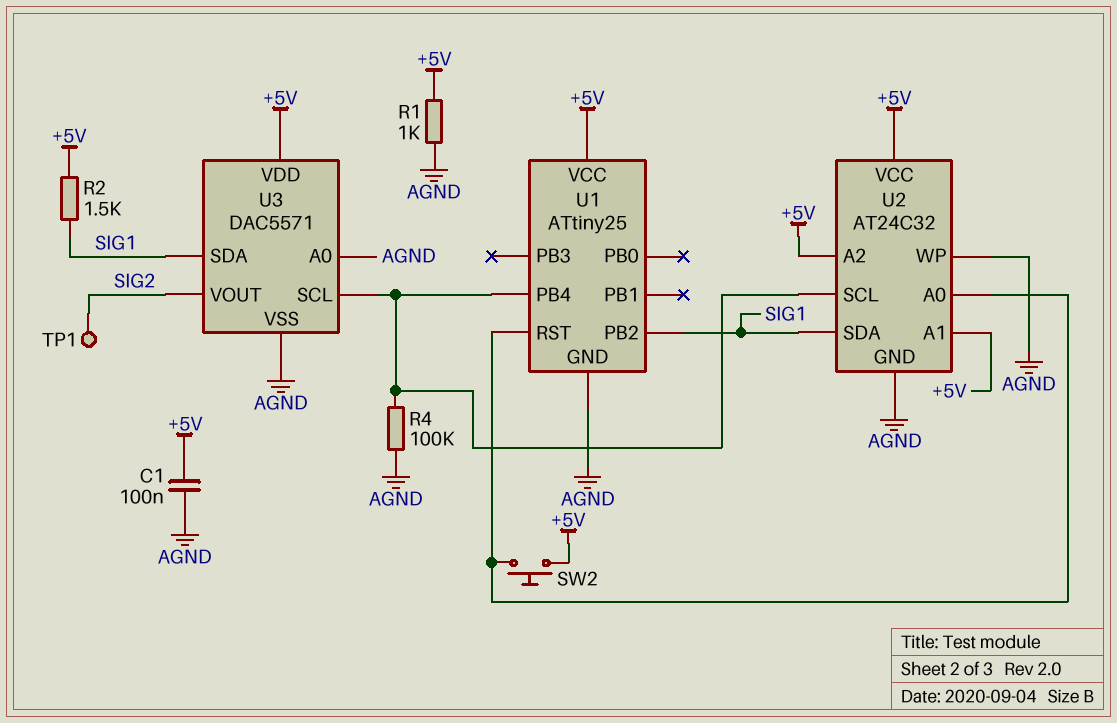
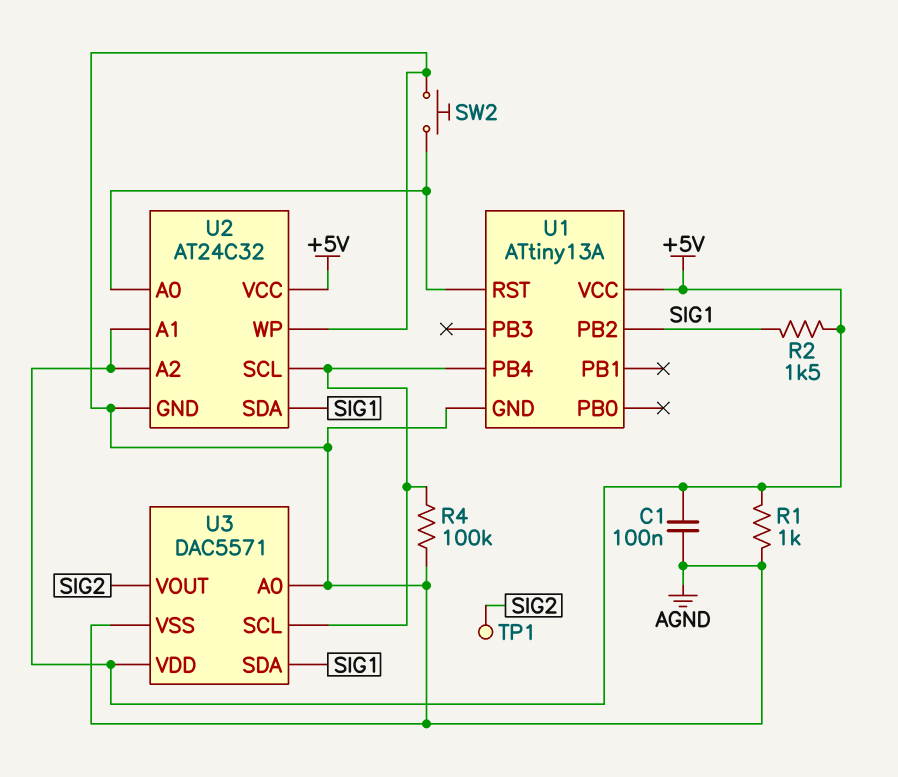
SW2: button (+5V, U1/RST) -> button (AGND, U1/RST)
U1: ATtiny25 -> ATtiny13A

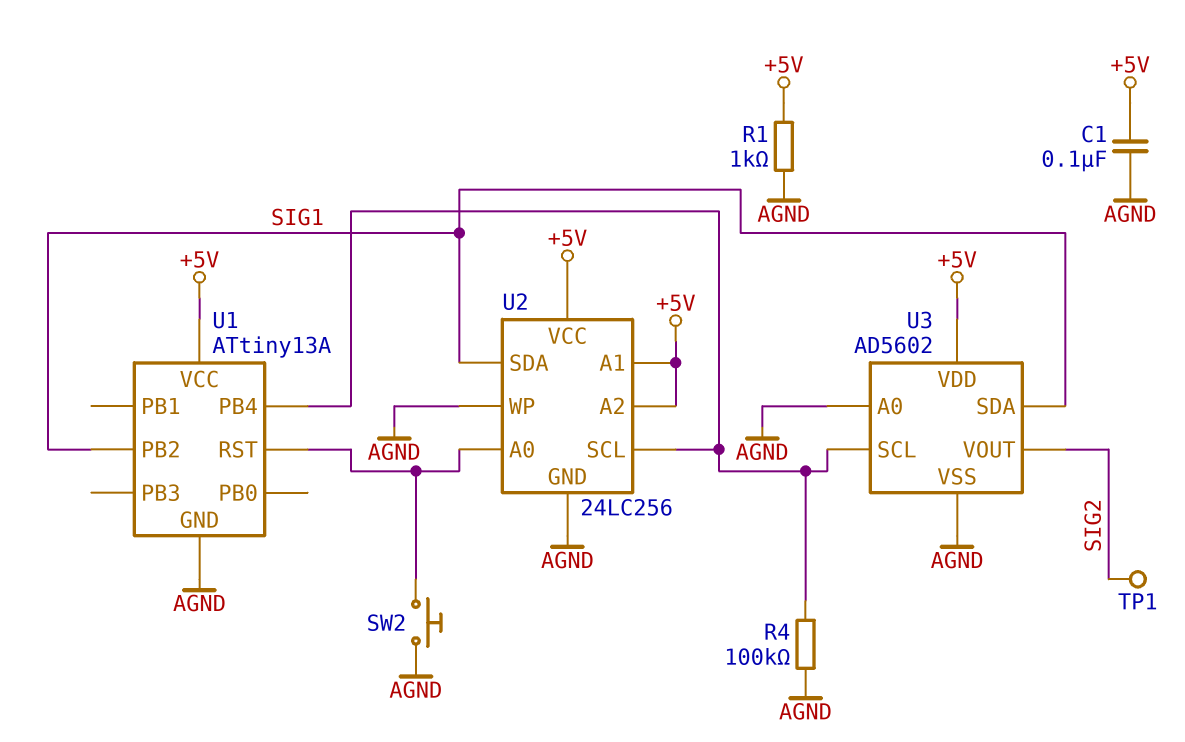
R2: 1.5k (+5V, SIG1) -> none
U2: AT24C32 -> 24LC256
U3: DAC5571 -> AD5602

